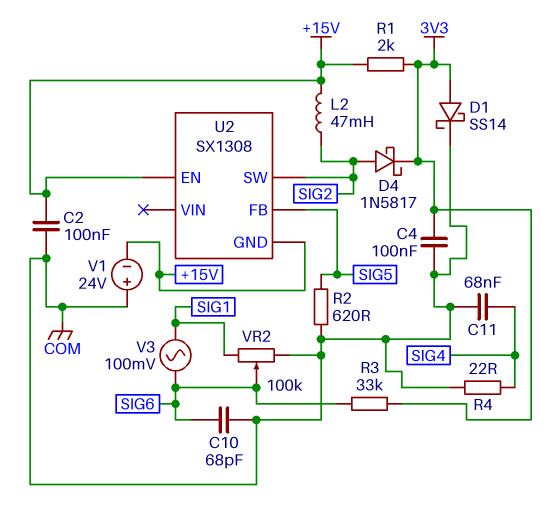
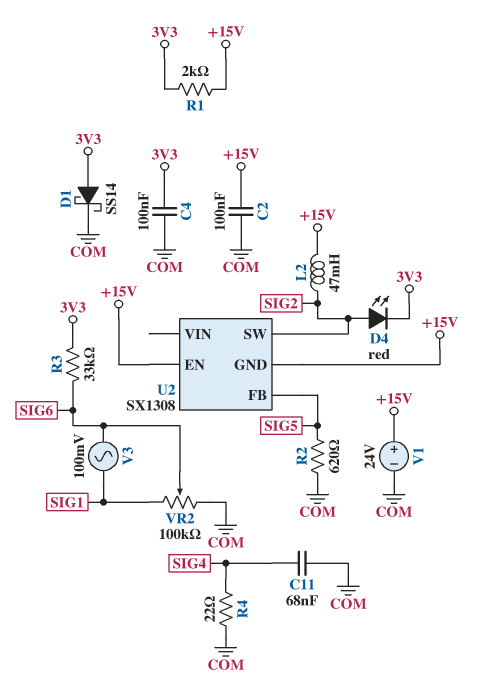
C10: 68pF (COM, SIG6) -> none
D4: schottky 1N5817 (A SIG2, K 3V3) -> LED red (A SIG2, K 3V3)
V1: 24V (plus COM, minus +15V) -> 24V (plus +15V, minus COM)

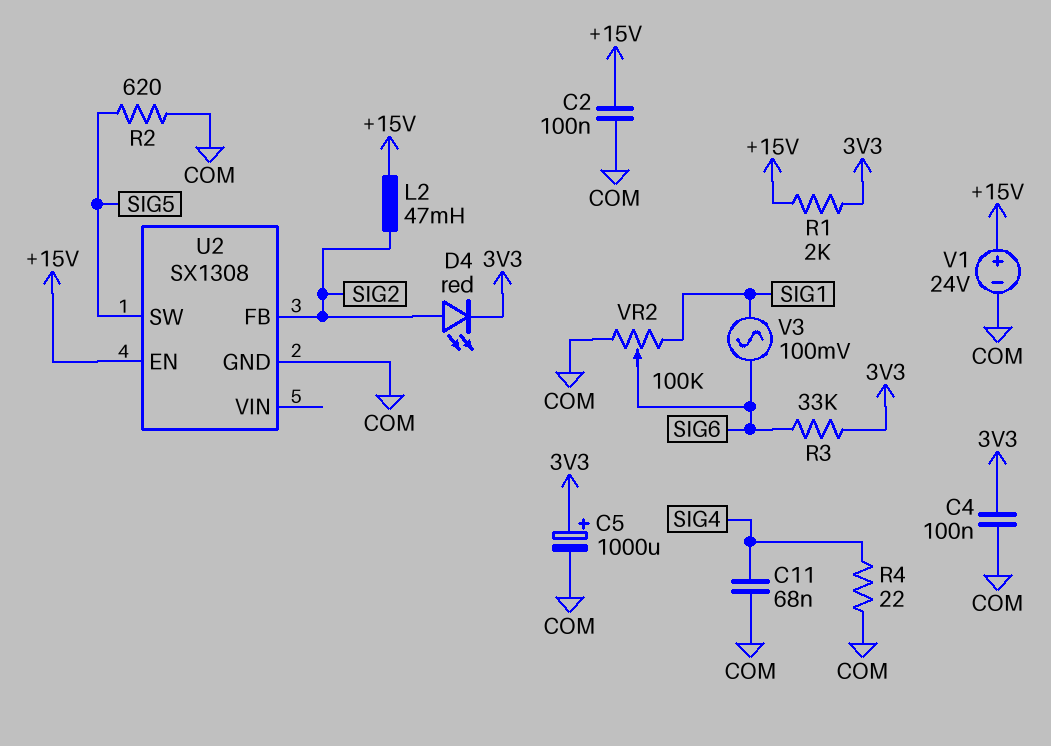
C5: none -> 1000uF (plus 3V3, minus COM)
D1: schottky SS14 (A 3V3, K COM) -> none
U2 pin FB: SIG5 -> SIG2
U2 pin GND: +15V -> COM
U2 pin SW: SIG2 -> SIG5

